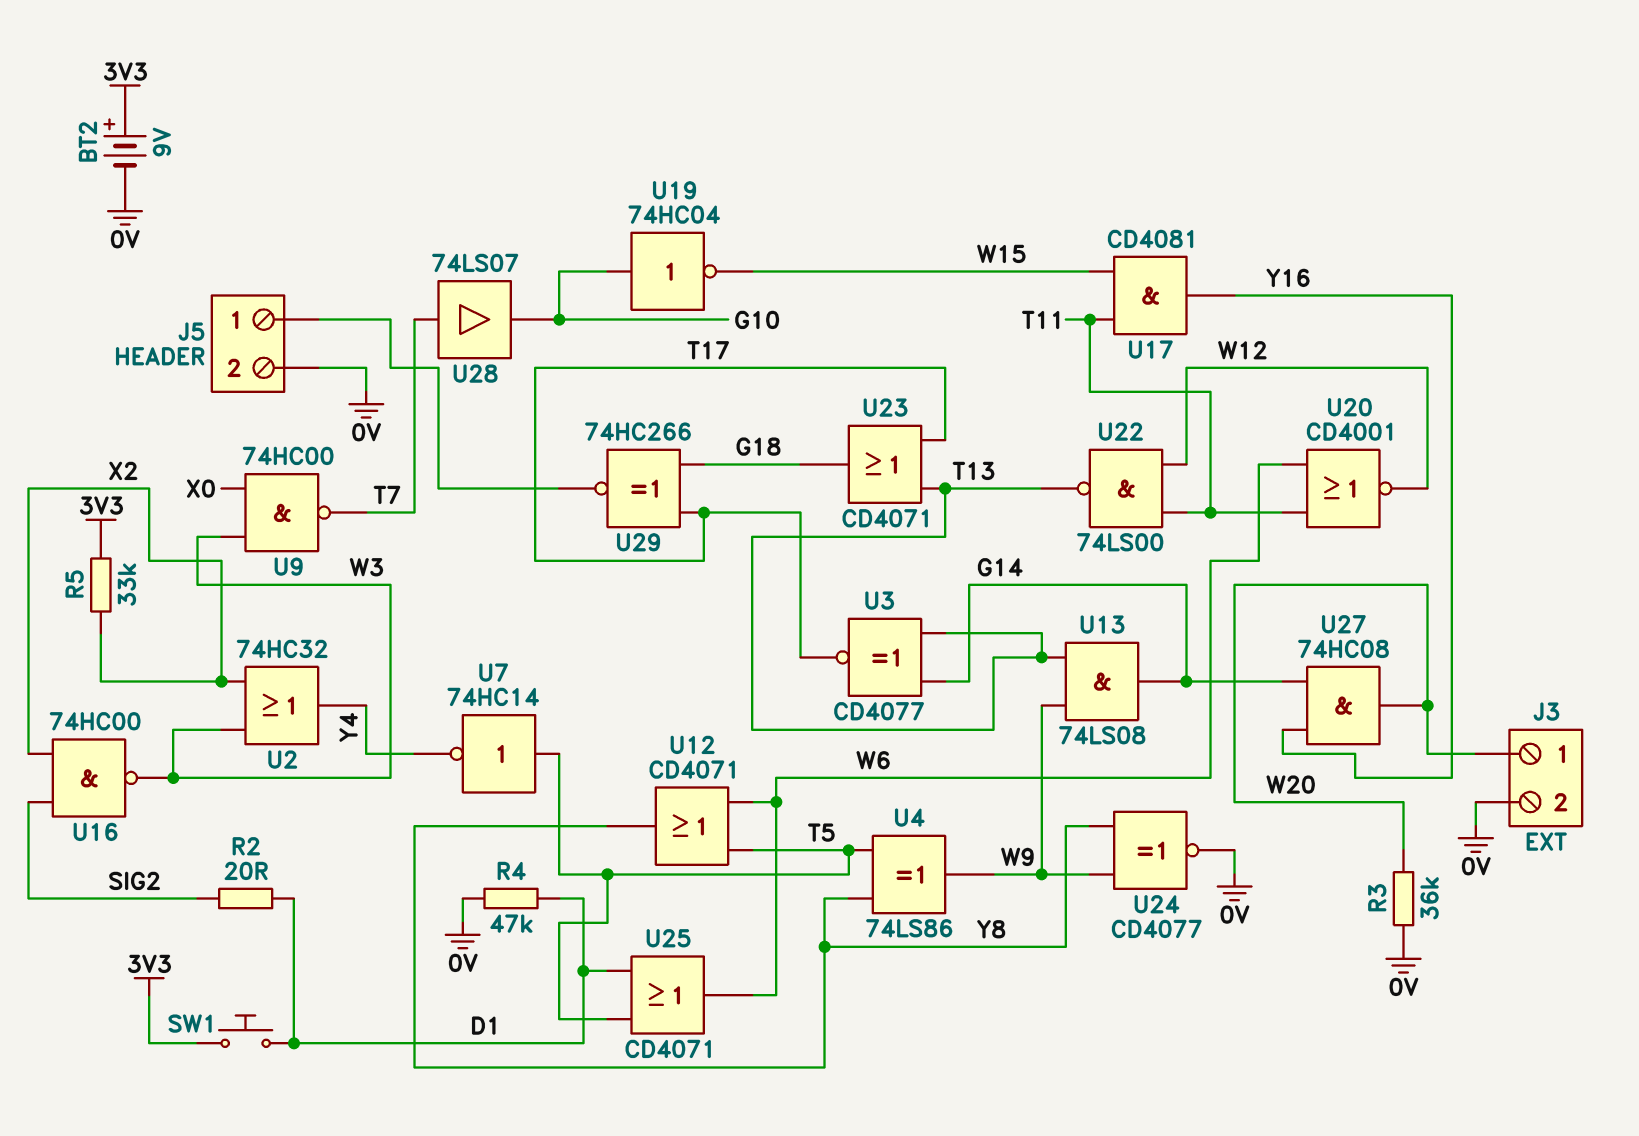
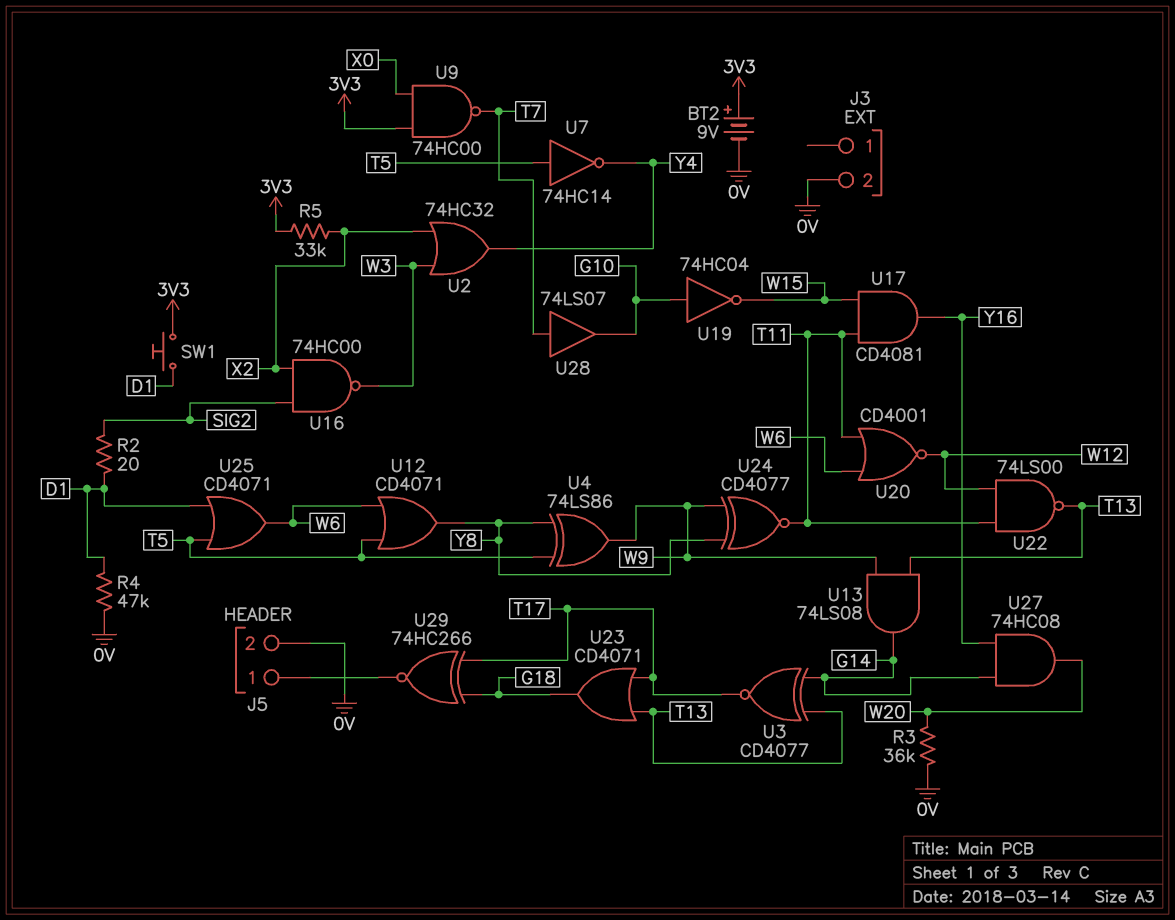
J3 pin 1: W20 -> none
U9: NAND 74HC00 (in W3, in X0, out T7) -> NAND 74HC00 (in 3V3, in X0, out T7)
U24: XNOR CD4077 (in W9, in Y8, out 0V) -> XNOR CD4077 (in W9, in Y8, out T11)

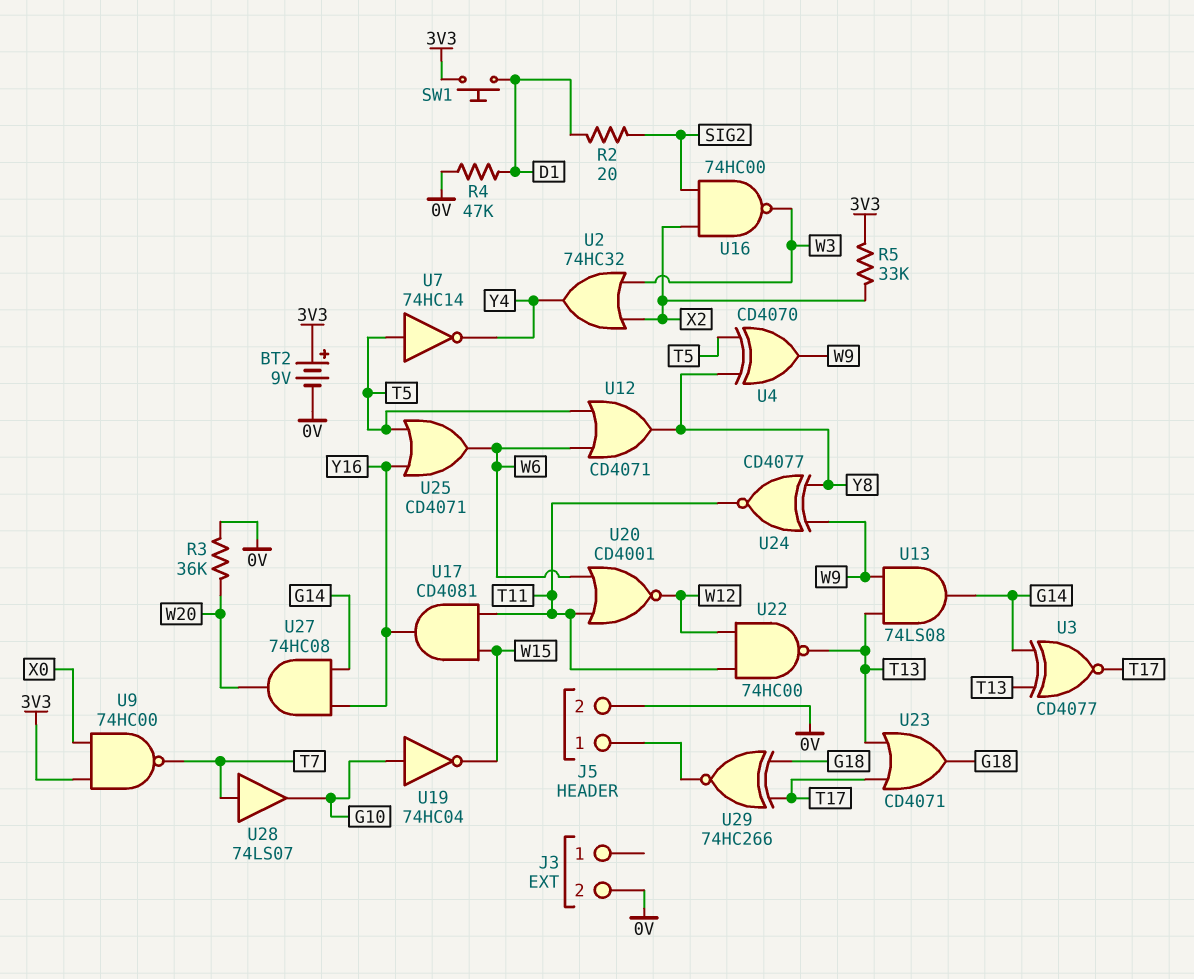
U4: XOR 74LS86 (in T5, in Y8, out W9) -> XOR CD4070 (in T5, in Y8, out W9)
U22: NAND 74LS00 (in T11, in W12, out T13) -> NAND 74HC00 (in T11, in W12, out T13)
U25: OR CD4071 (in D1, in T5, out W6) -> OR CD4071 (in T5, in Y16, out W6)

